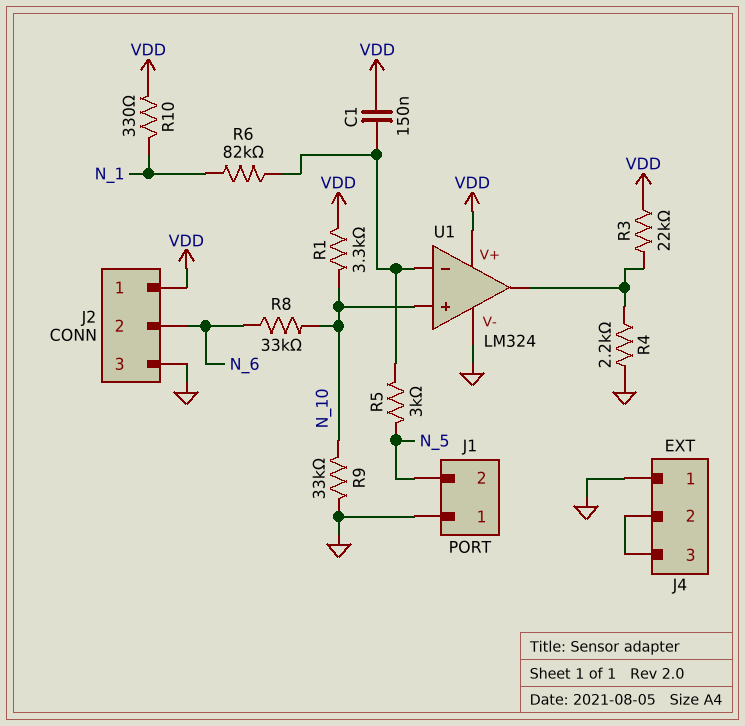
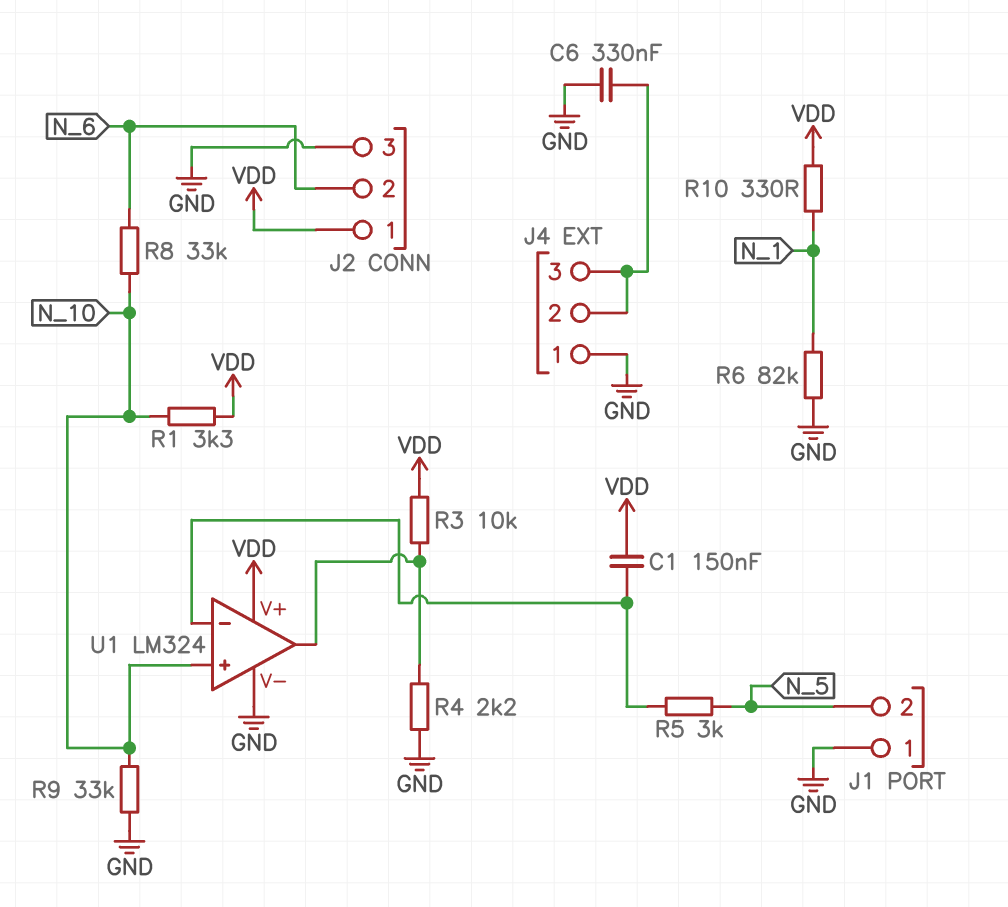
C6: none -> 330nF (GND, J4/2)
R3: 22k (U1/out, VDD) -> 10k (U1/out, VDD)
R6: 82k (N_1, U1/in-) -> 82k (GND, N_1)

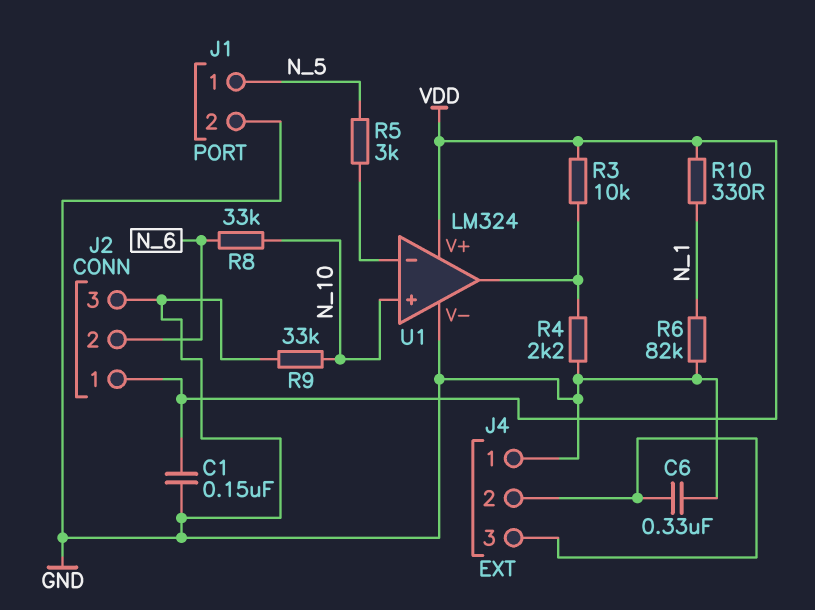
C1: 150nF (U1/in-, VDD) -> 150nF (GND, VDD)
J1 pin 1: GND -> N_5
J1 pin 2: N_5 -> GND
R1: 3.3k (N_10, VDD) -> none

